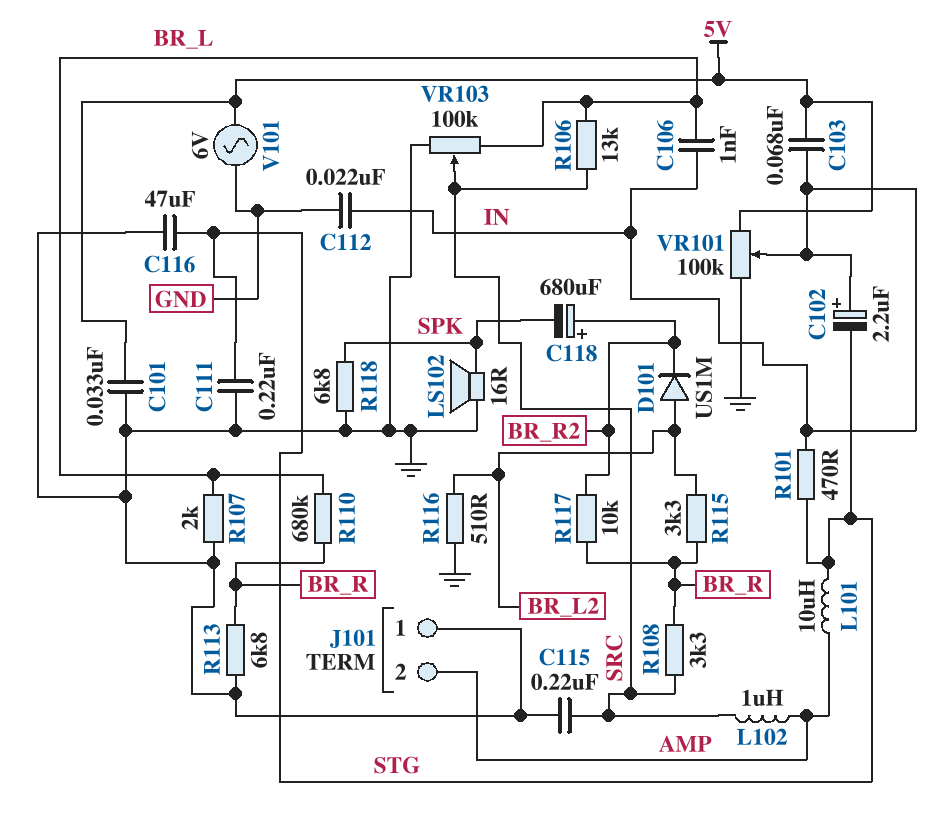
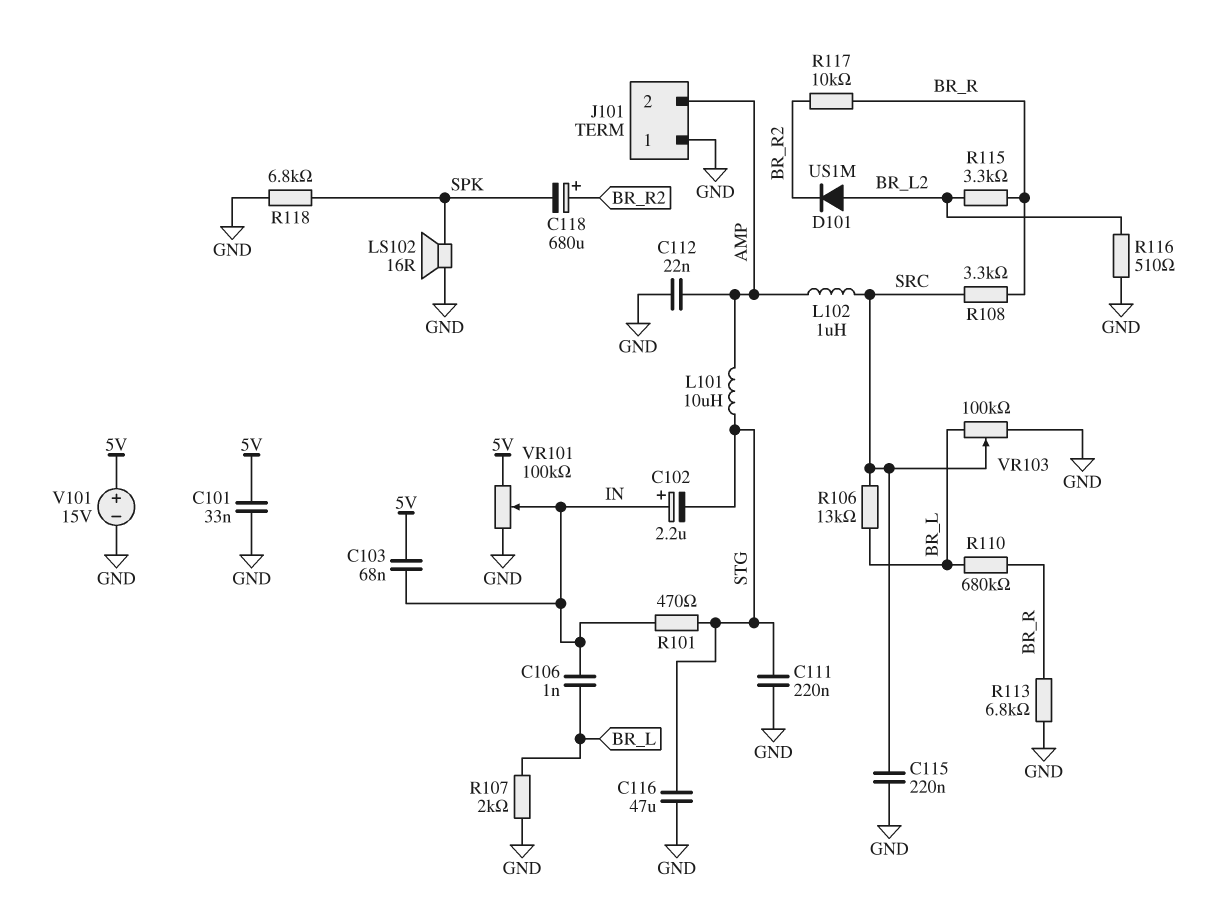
C112: 22nF (GND, IN) -> 22nF (AMP, GND)
V101: AC 6V (5V, GND) -> 15V (plus 5V, minus GND)

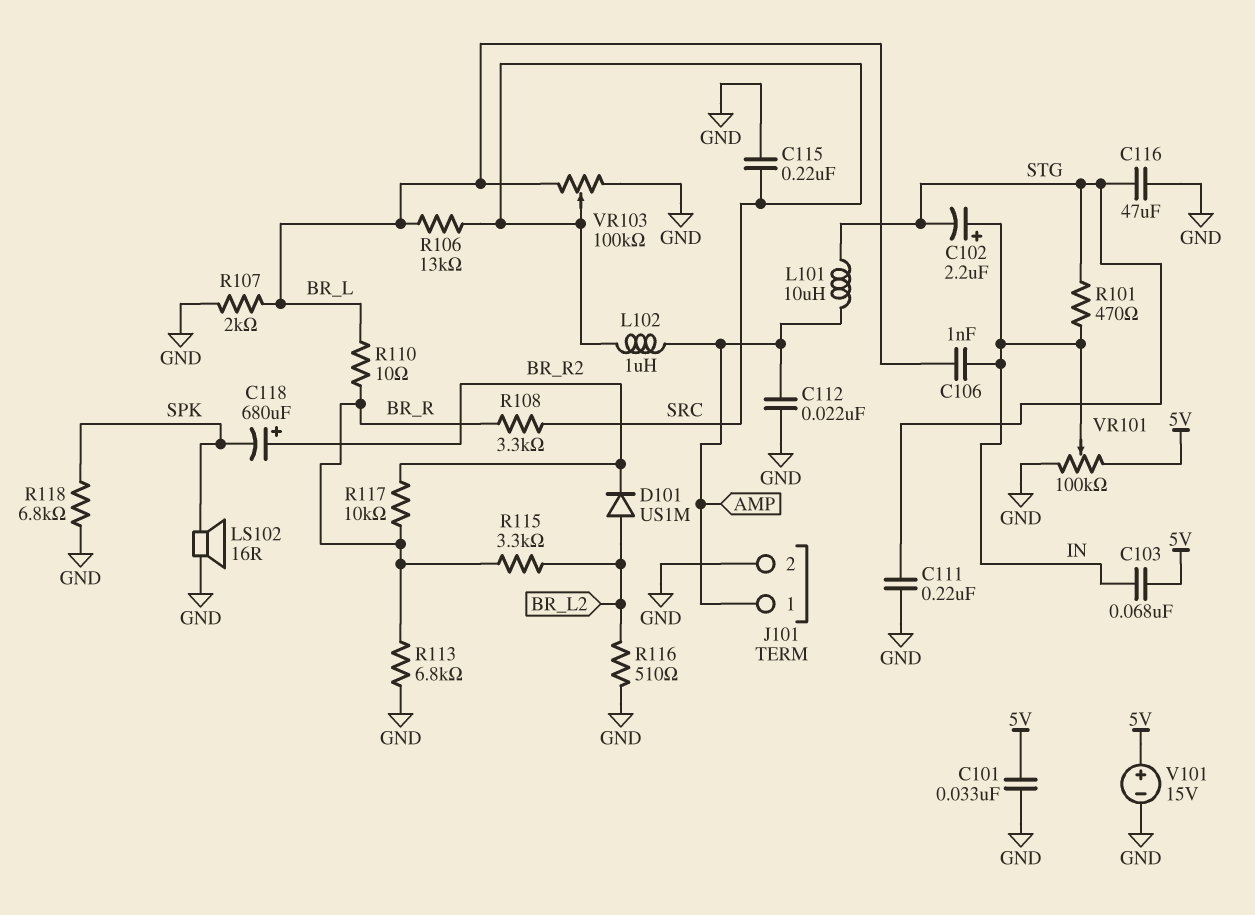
J101 pin 1: GND -> AMP
J101 pin 2: AMP -> GND
R110: 680k (BR_L, BR_R) -> 10 (BR_L, BR_R)

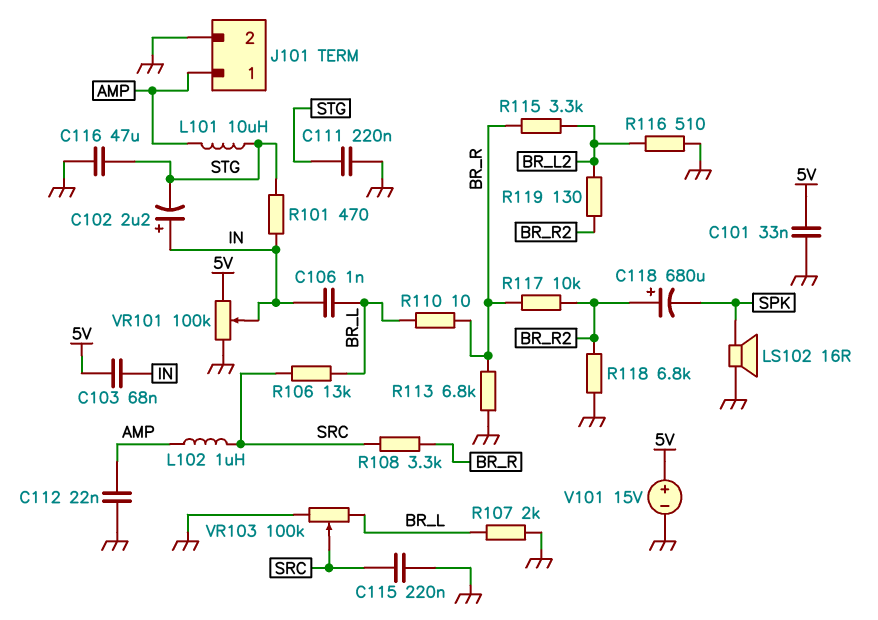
D101: diode US1M (A BR_L2, K BR_R2) -> none
R118: 6.8k (GND, SPK) -> 6.8k (BR_R2, GND)
R119: none -> 130 (BR_L2, BR_R2)

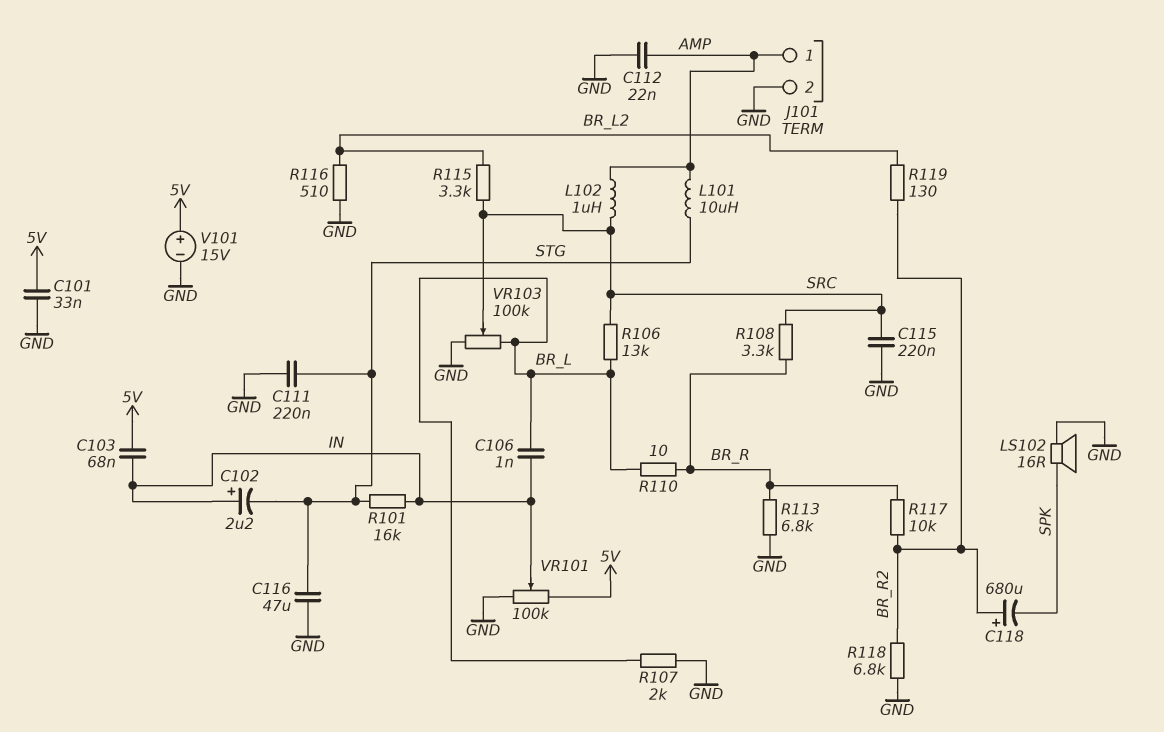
R101: 470 (IN, STG) -> 16k (IN, STG)
R115: 3.3k (BR_L2, BR_R) -> 3.3k (BR_L2, SRC)

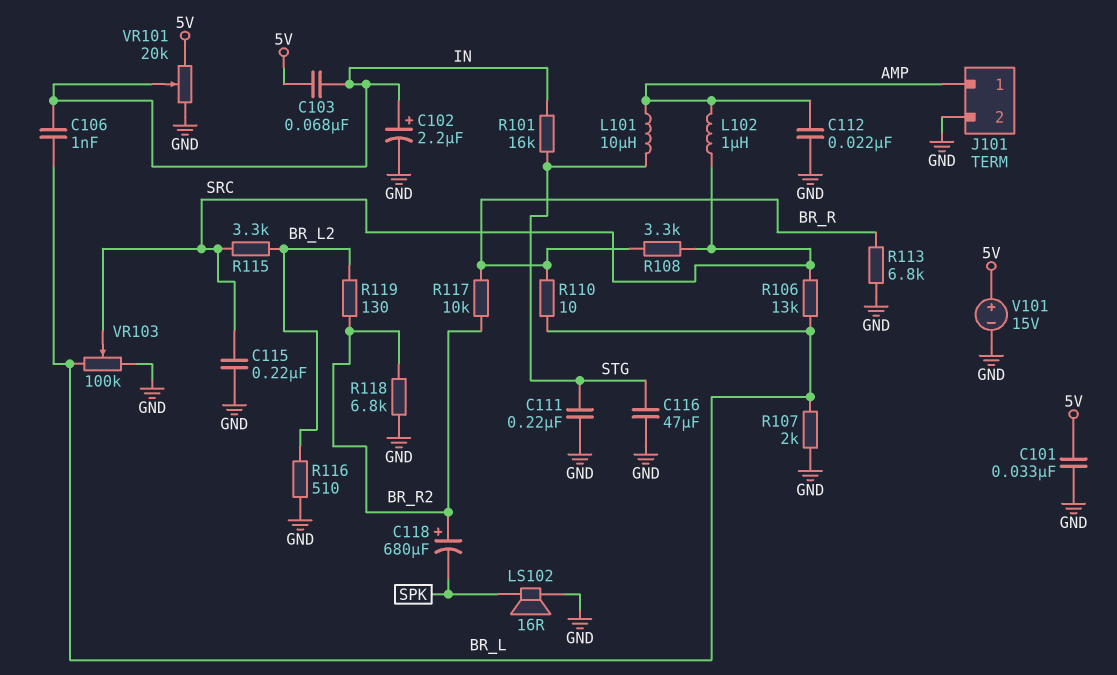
C102: 2.2uF (plus IN, minus STG) -> 2.2uF (plus IN, minus GND)
VR101: 100k (5V, GND, wiper IN) -> 20k (5V, GND, wiper IN)

